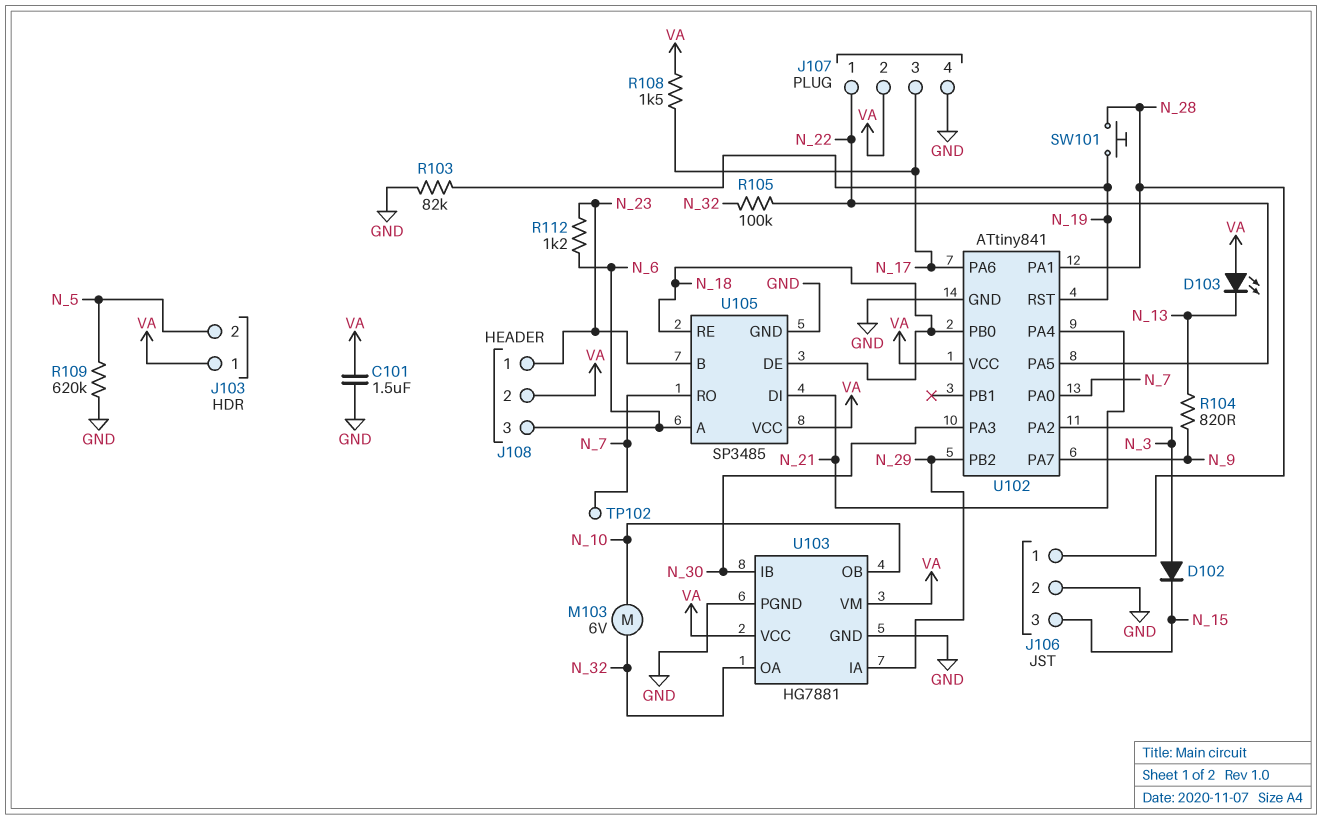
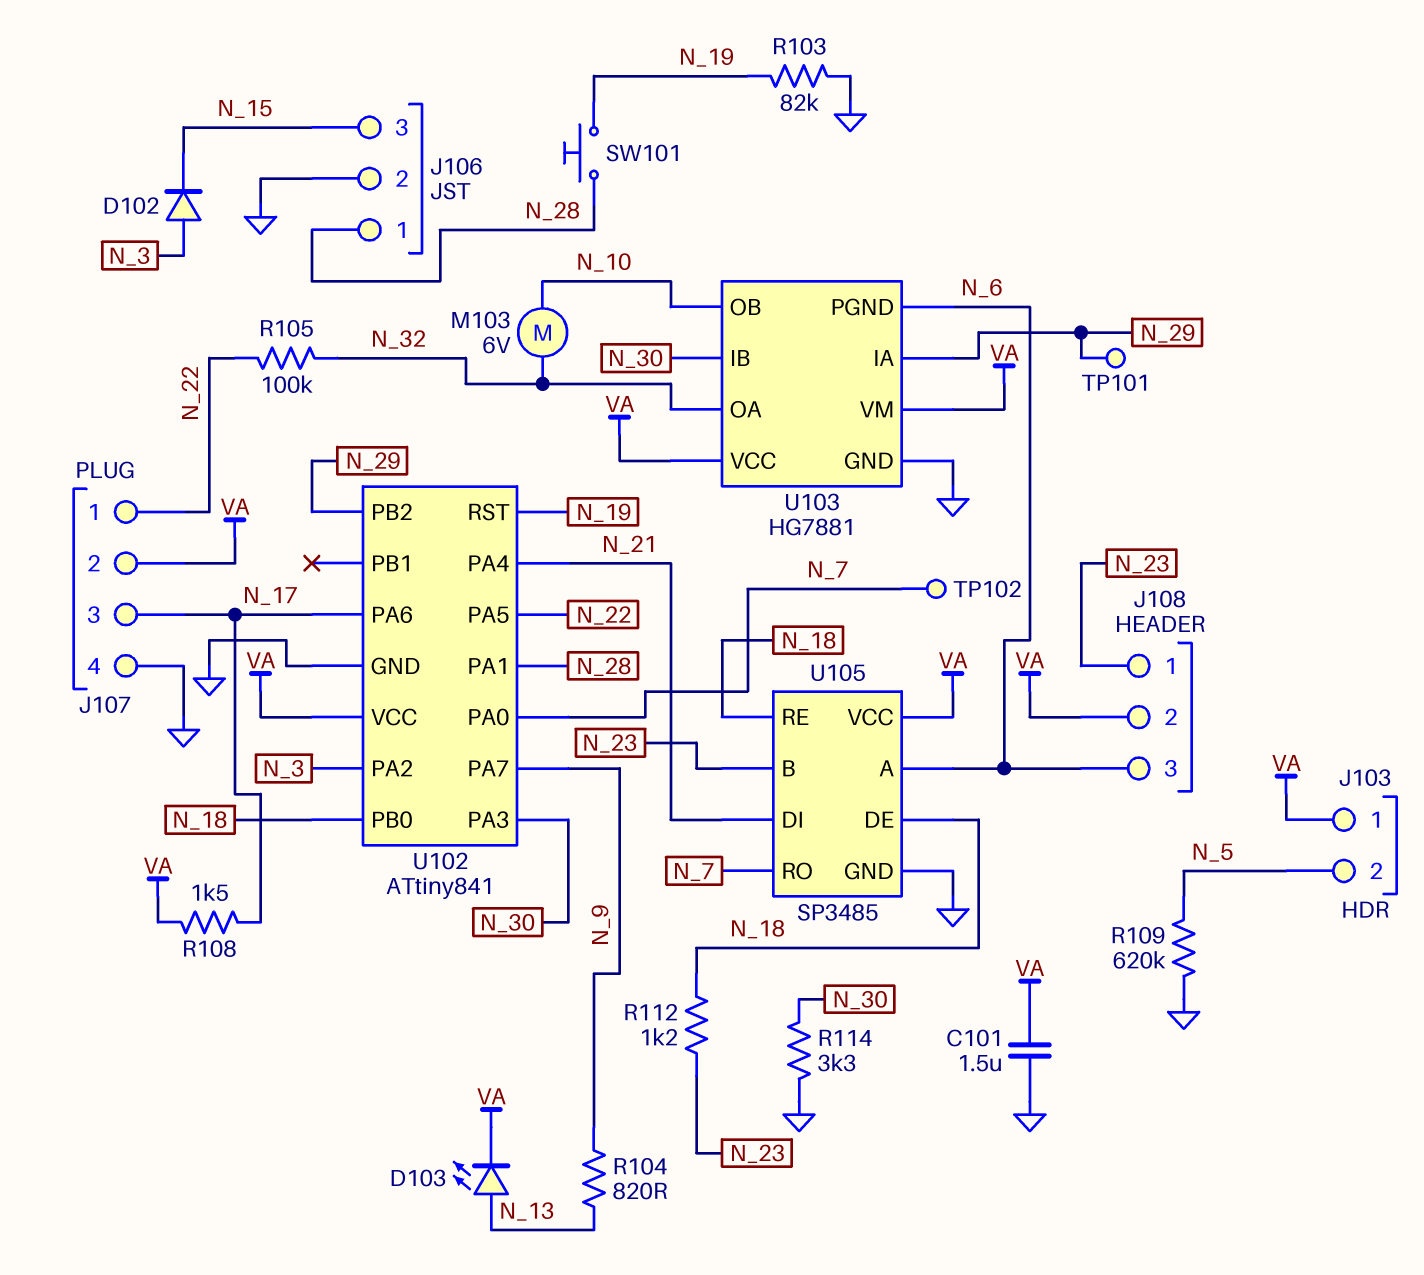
D103: LED (A VA, K N_13) -> LED (A N_13, K VA)
R112: 1.2k (N_6, N_23) -> 1.2k (N_18, N_23)
R114: none -> 3.3k (GND, N_30)
TP101: none -> test point (N_29)
U103 pin PGND: GND -> N_6

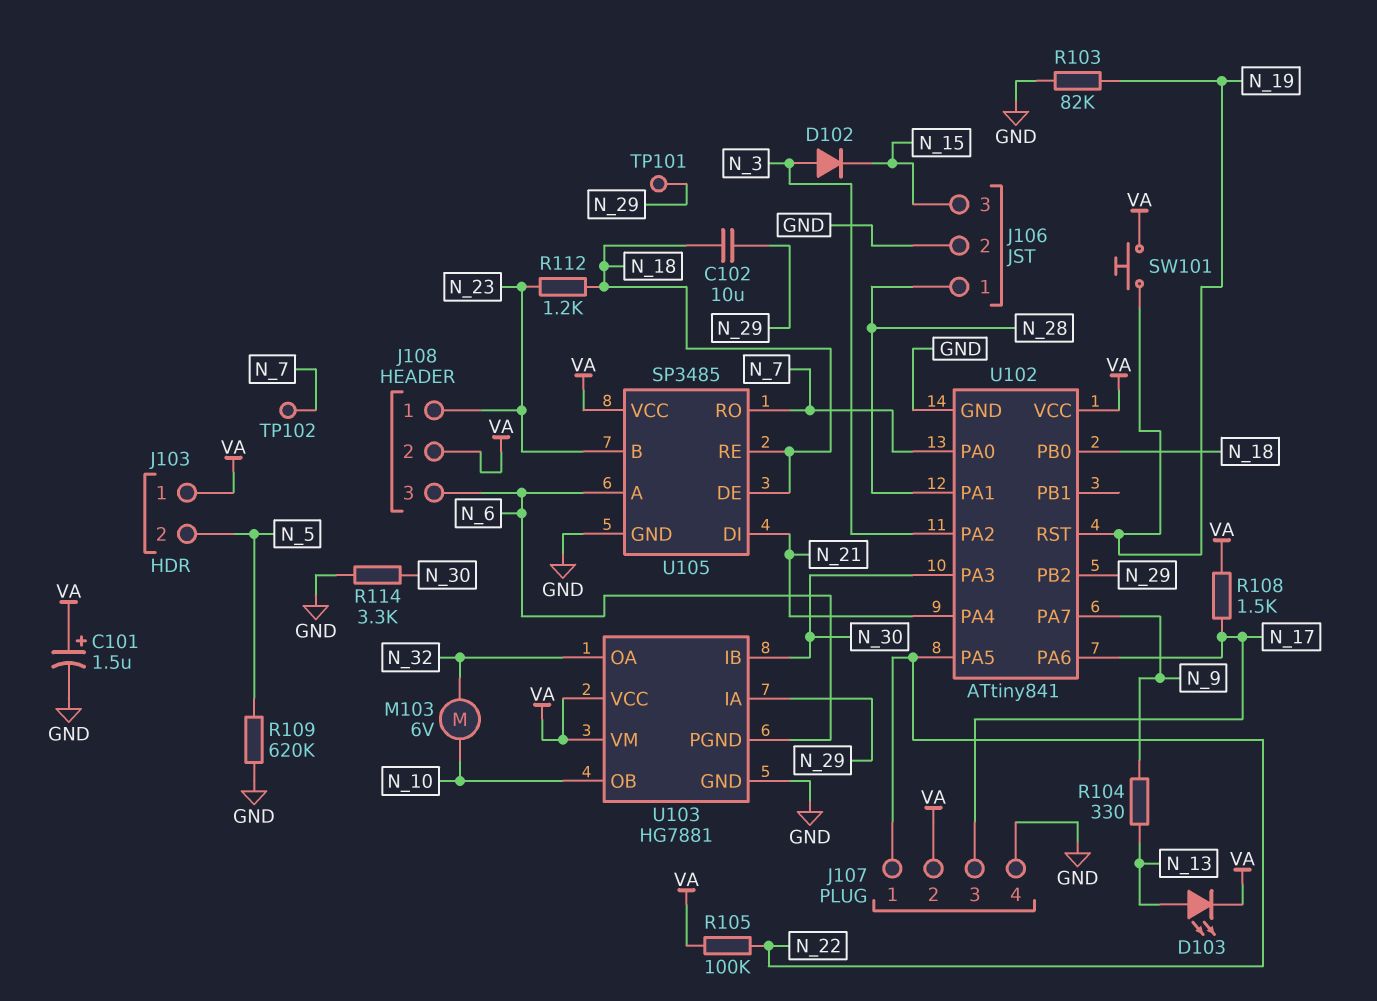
C101: 1.5uF (GND, VA) -> 1.5uF (plus VA, minus GND)
C102: none -> 10uF (N_18, N_29)
R104: 820 (N_9, N_13) -> 330 (N_9, N_13)
R105: 100k (N_22, N_32) -> 100k (N_22, VA)
SW101: button (N_19, N_28) -> button (N_19, VA)

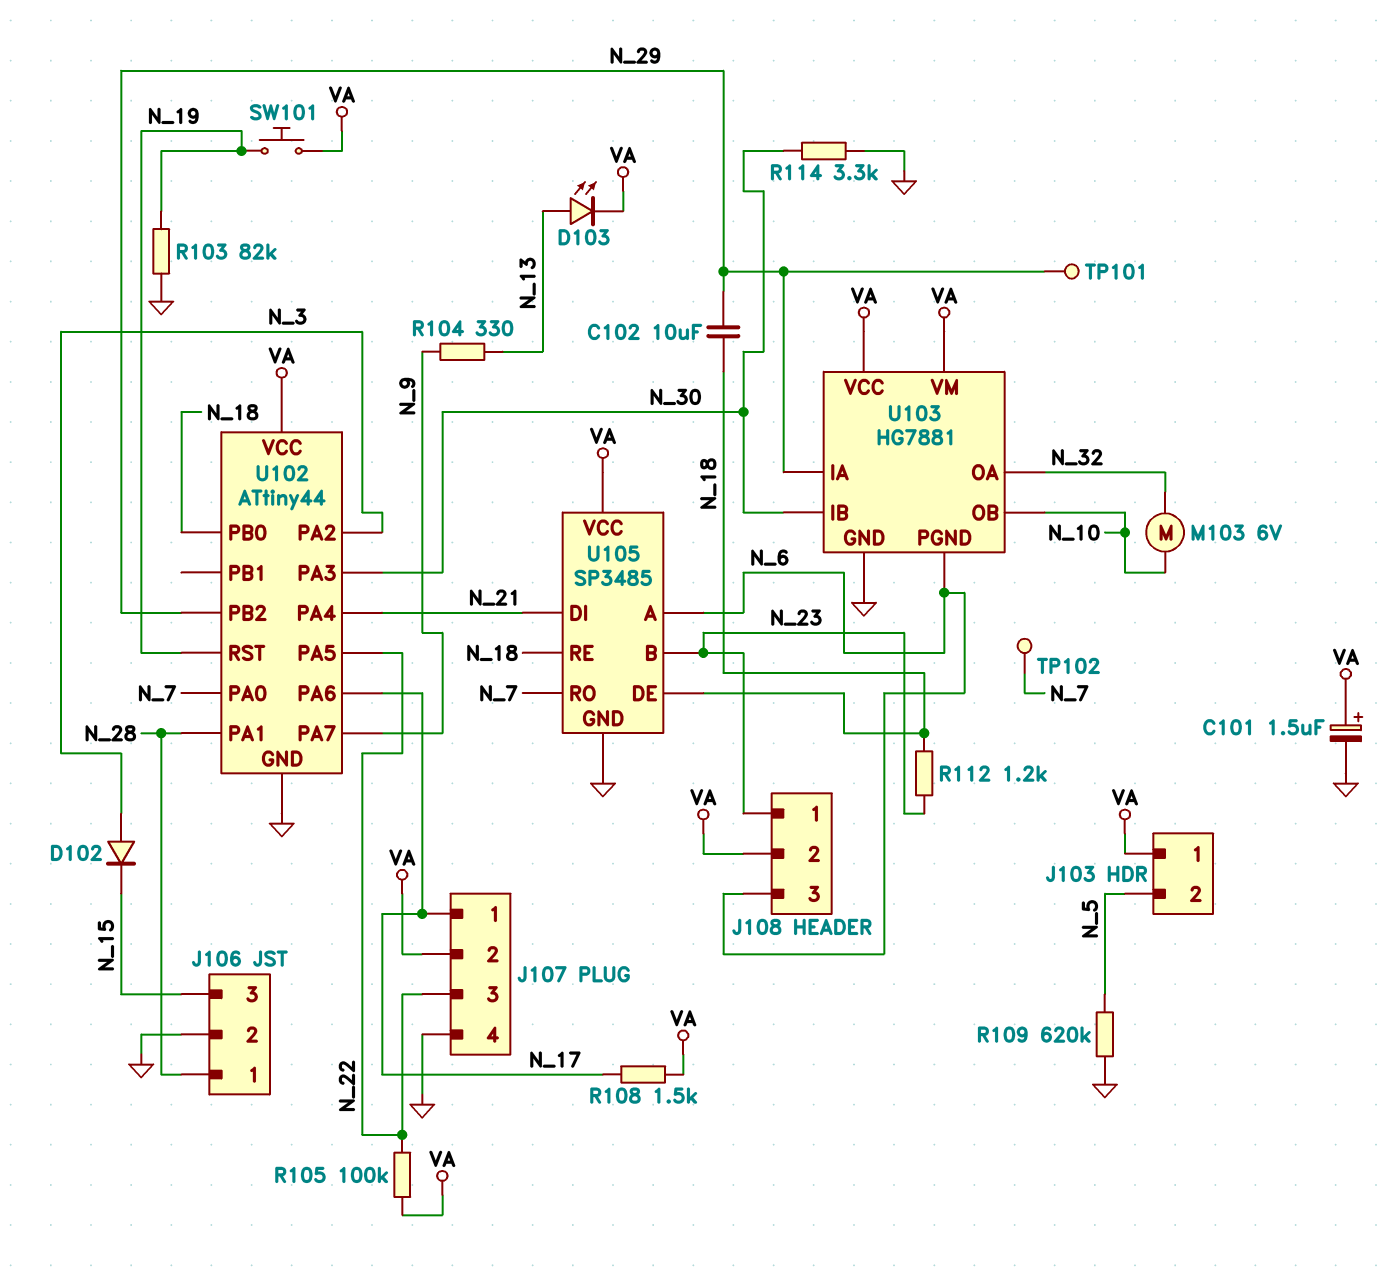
J107 pin 1: N_22 -> N_17
J107 pin 3: N_17 -> N_22
U102: ATtiny841 -> ATtiny44

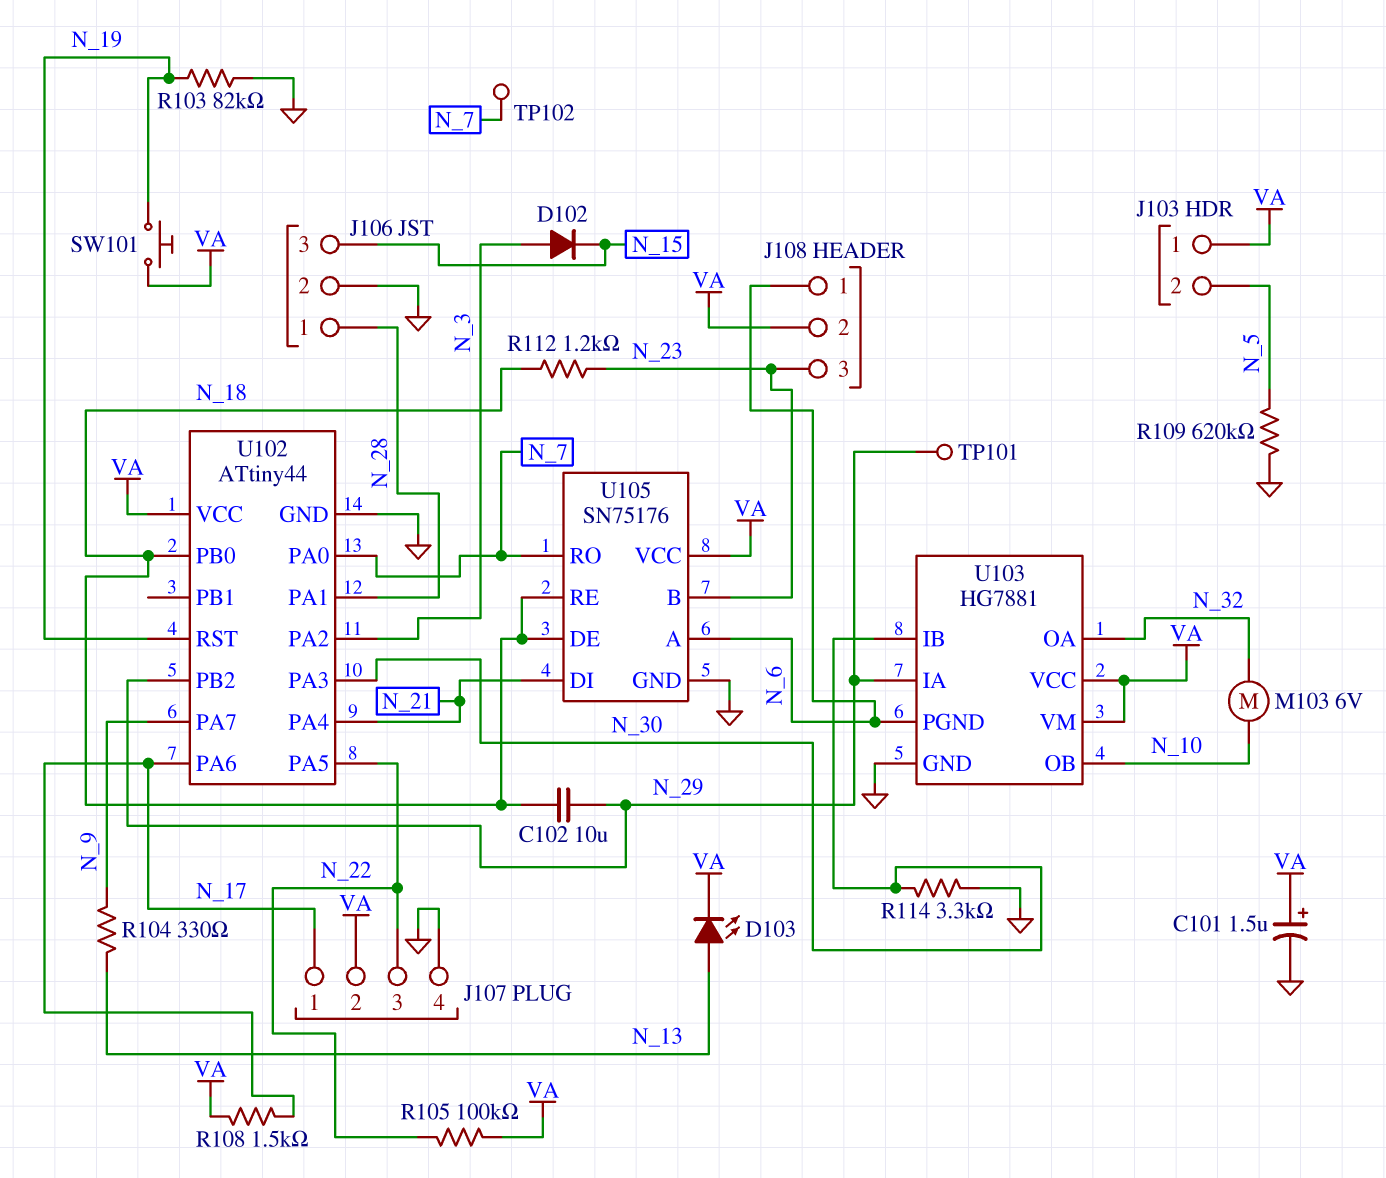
J108 pin 1: N_23 -> N_6
J108 pin 3: N_6 -> N_23
U105: SP3485 -> SN75176

